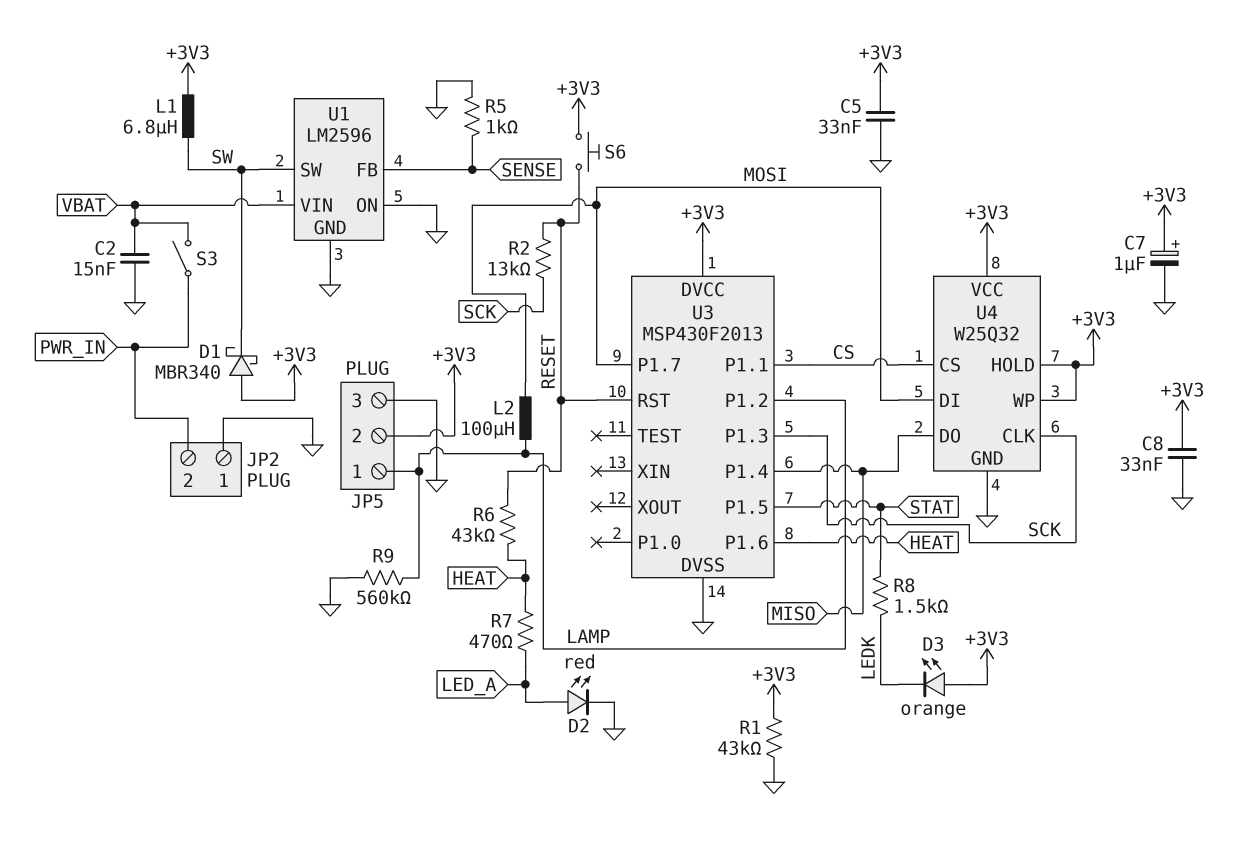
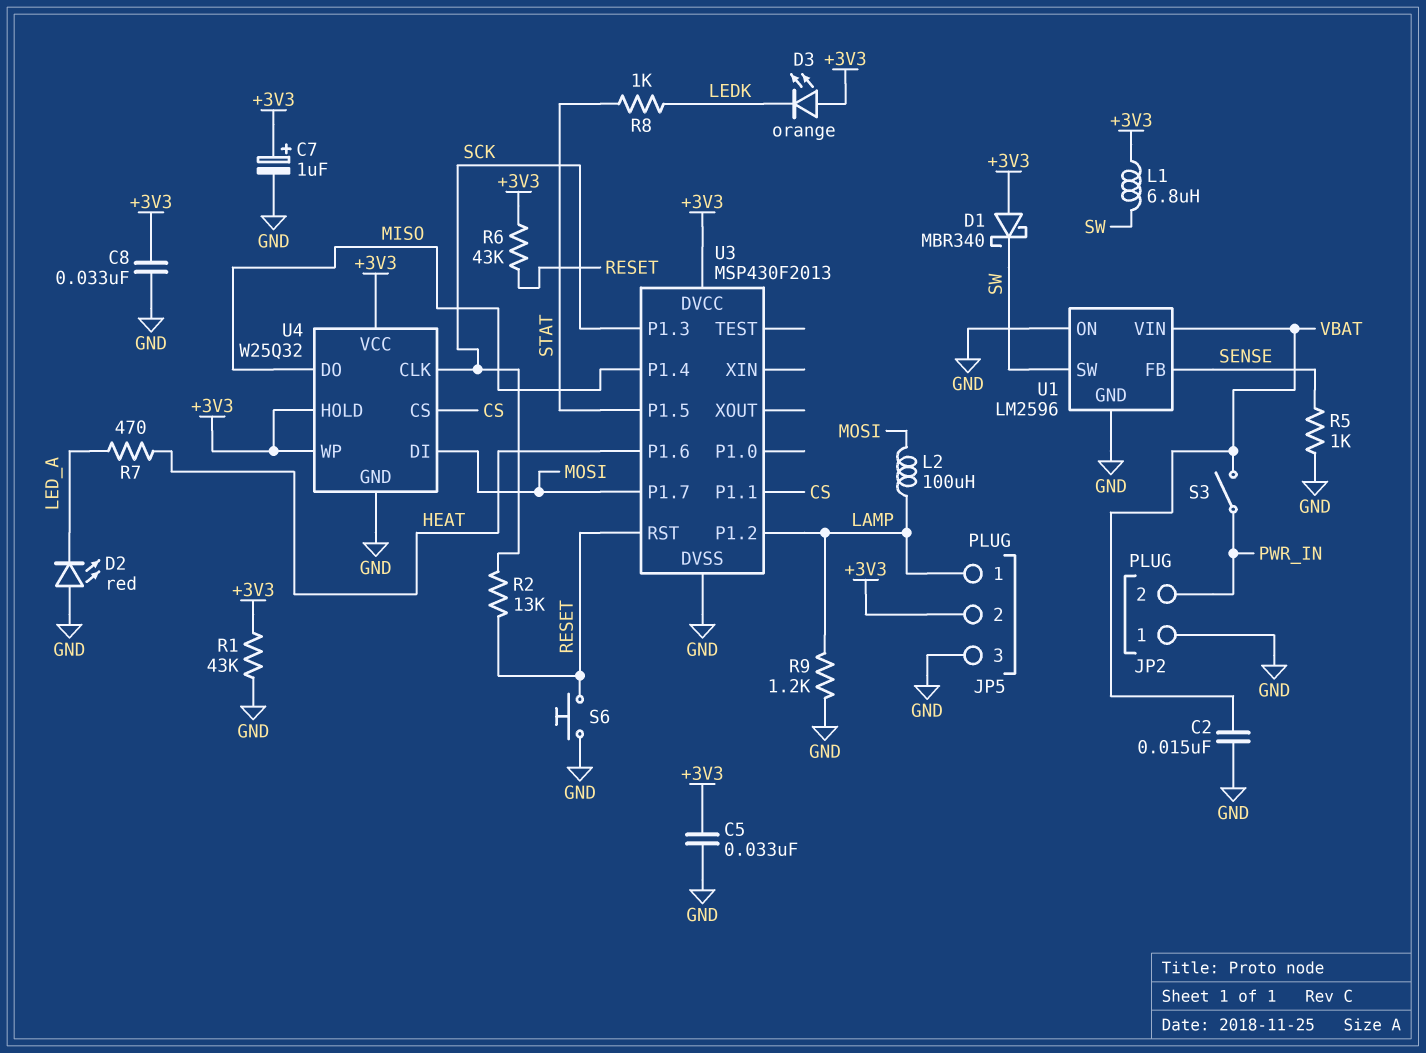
D2: LED red (A LED_A, K GND) -> LED red (A GND, K LED_A)
R6: 43k (HEAT, RESET) -> 43k (+3V3, RESET)
R8: 1.5k (LEDK, STAT) -> 1k (LEDK, STAT)
R9: 560k (GND, LAMP) -> 1.2k (GND, LAMP)
S6: button (+3V3, RESET) -> button (GND, RESET)

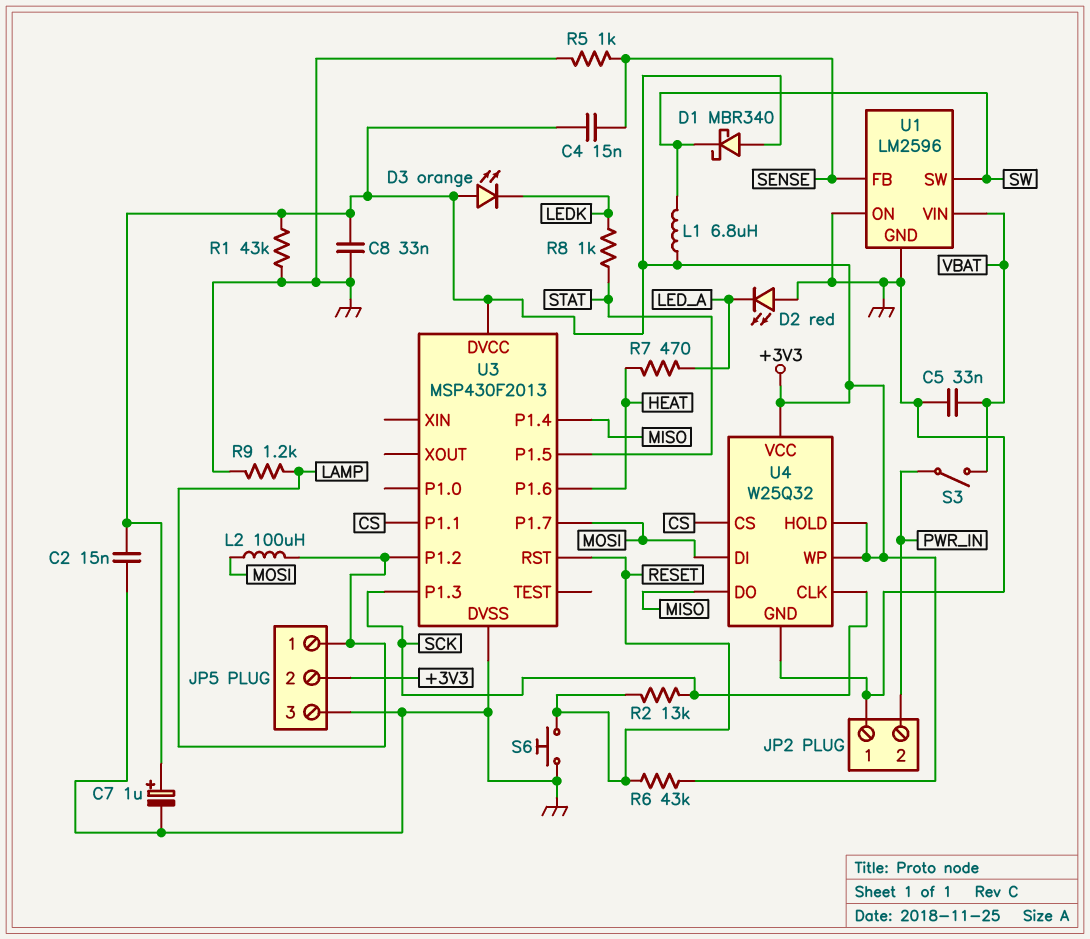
C2: 15nF (GND, VBAT) -> 15nF (+3V3, GND)
C4: none -> 15nF (+3V3, SENSE)
C5: 33nF (+3V3, GND) -> 33nF (GND, VBAT)

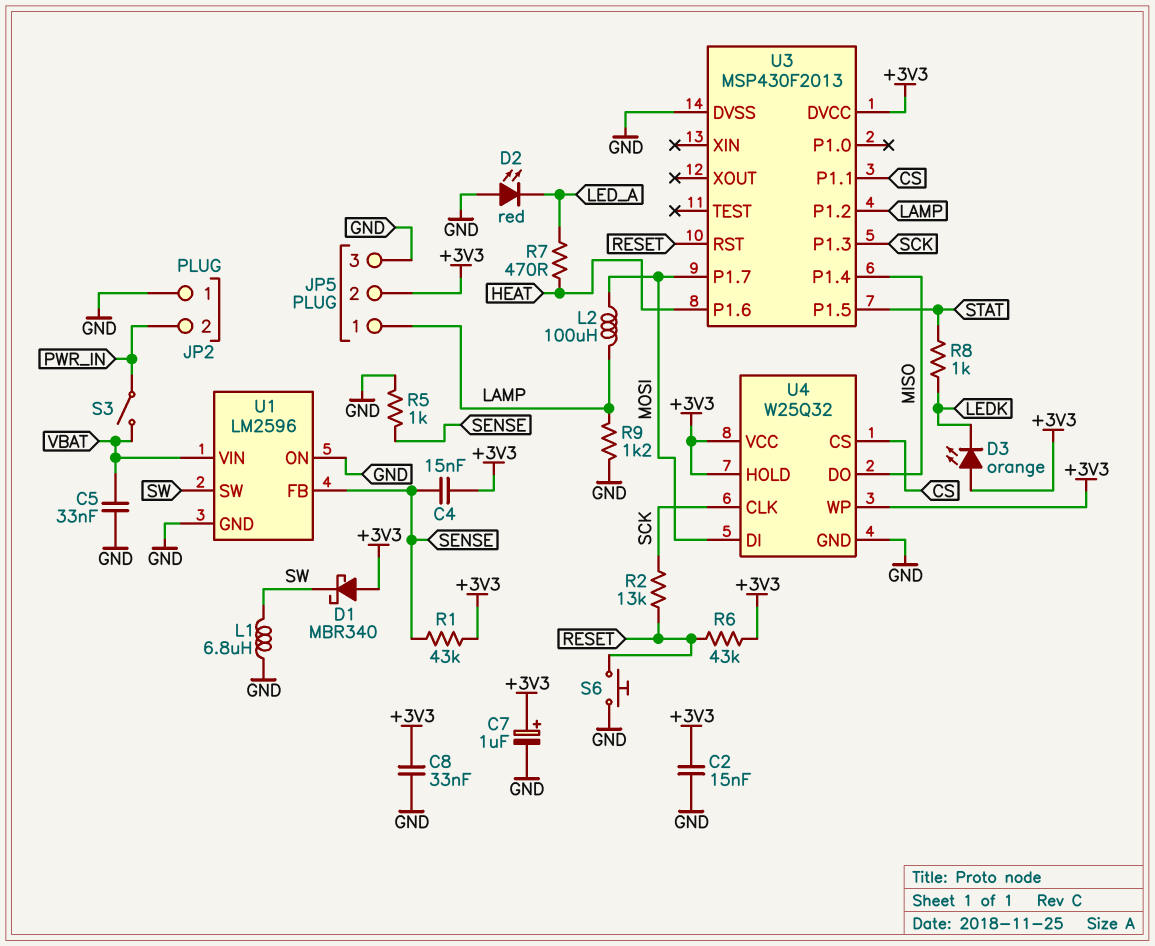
L1: 6.8uH (+3V3, SW) -> 6.8uH (GND, SW)
R1: 43k (+3V3, GND) -> 43k (+3V3, SENSE)

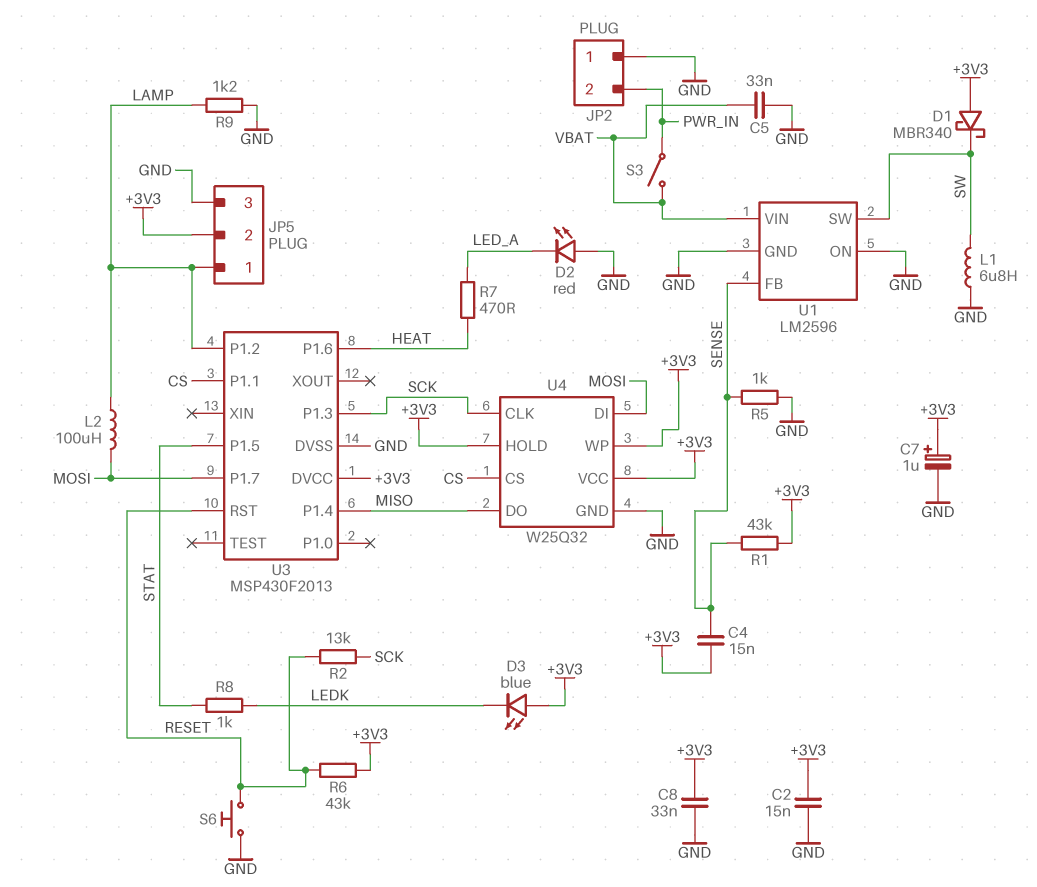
D3: LED orange (A +3V3, K LEDK) -> LED blue (A +3V3, K LEDK)

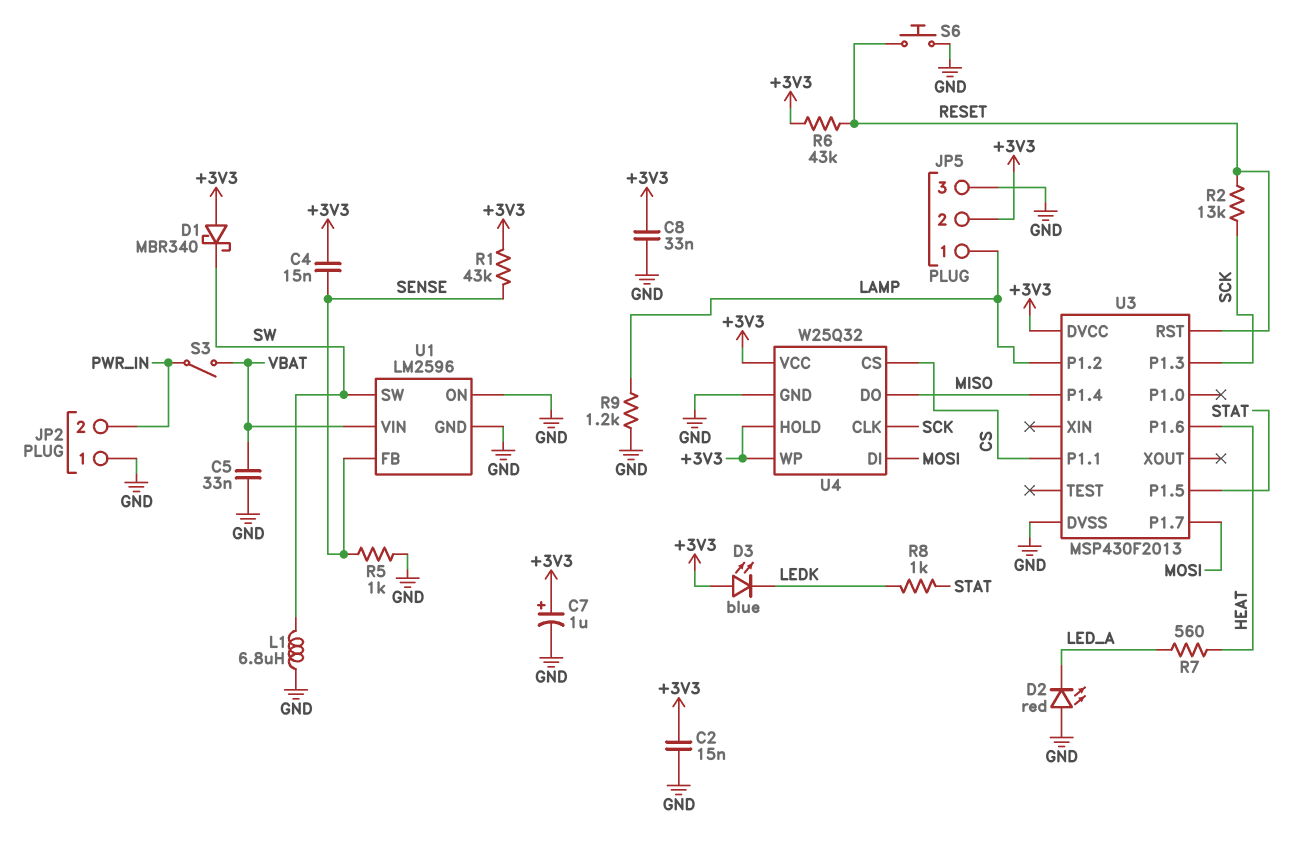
L2: 100uH (LAMP, MOSI) -> none
R7: 470 (HEAT, LED_A) -> 560 (HEAT, LED_A)

